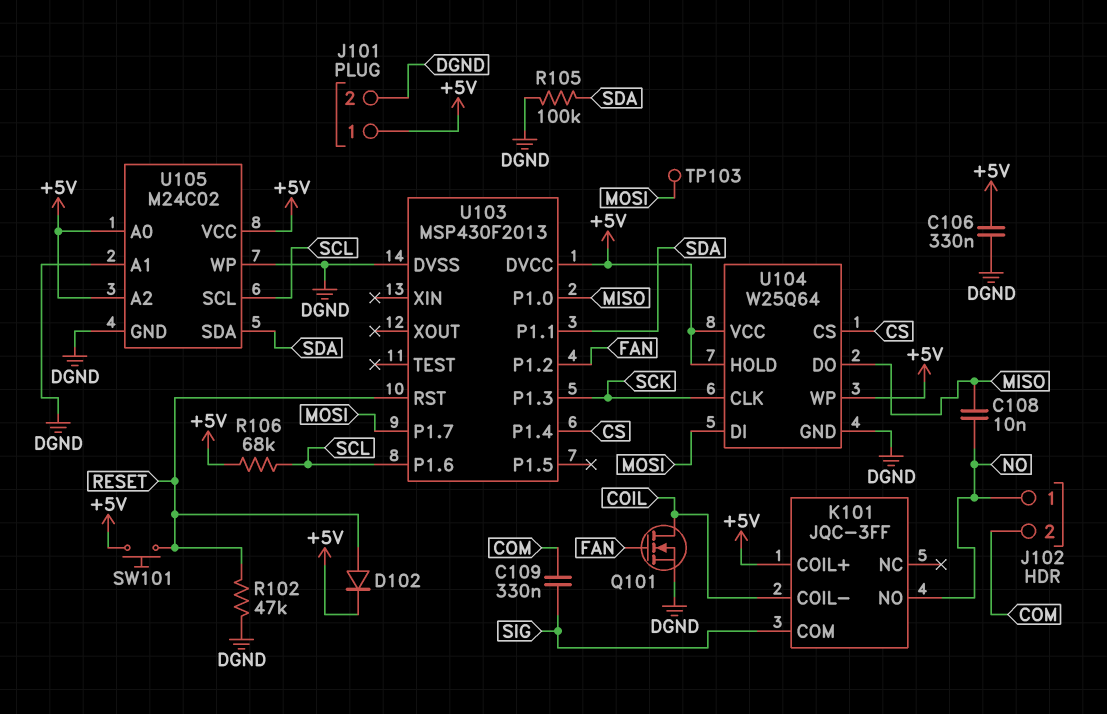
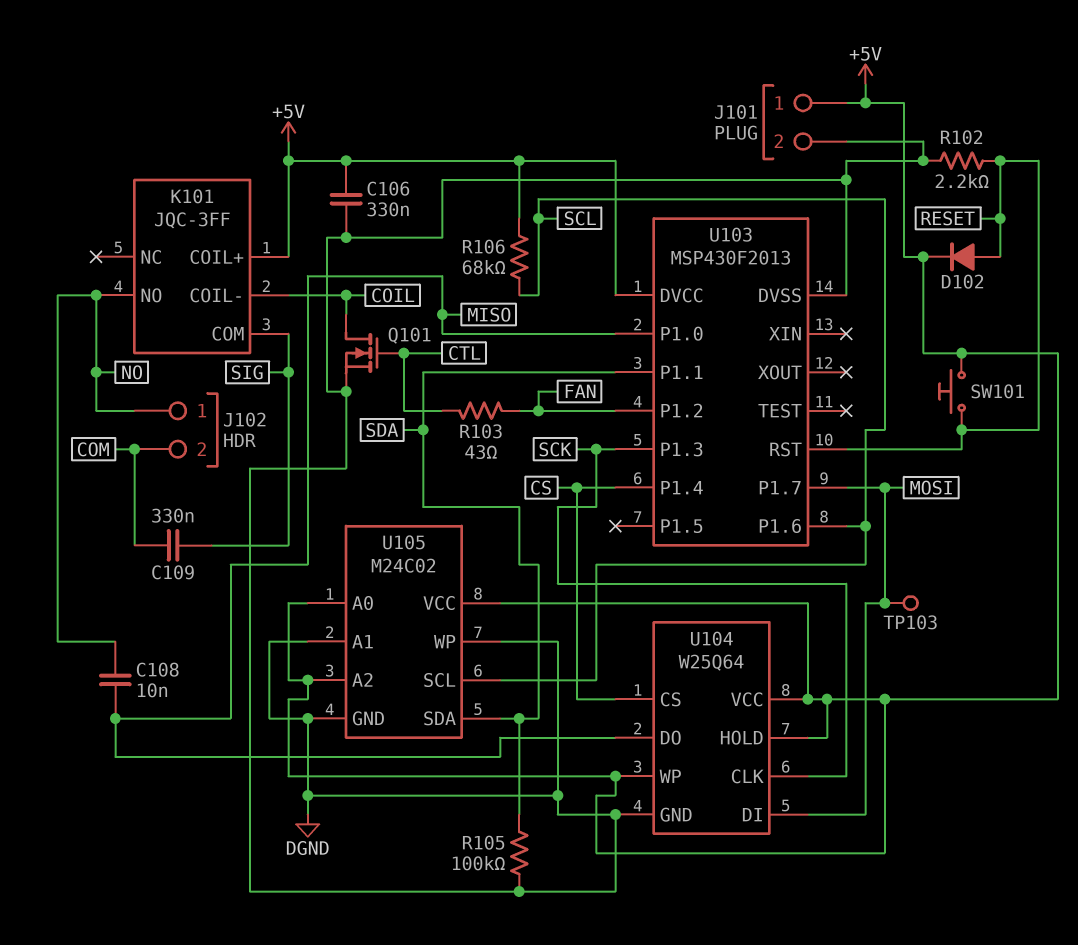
Q101: NMOS (G FAN, D COIL, S DGND) -> NMOS (G CTL, D COIL, S DGND)
R102: 47k (DGND, RESET) -> 2.2k (DGND, RESET)
R103: none -> 43 (CTL, FAN)

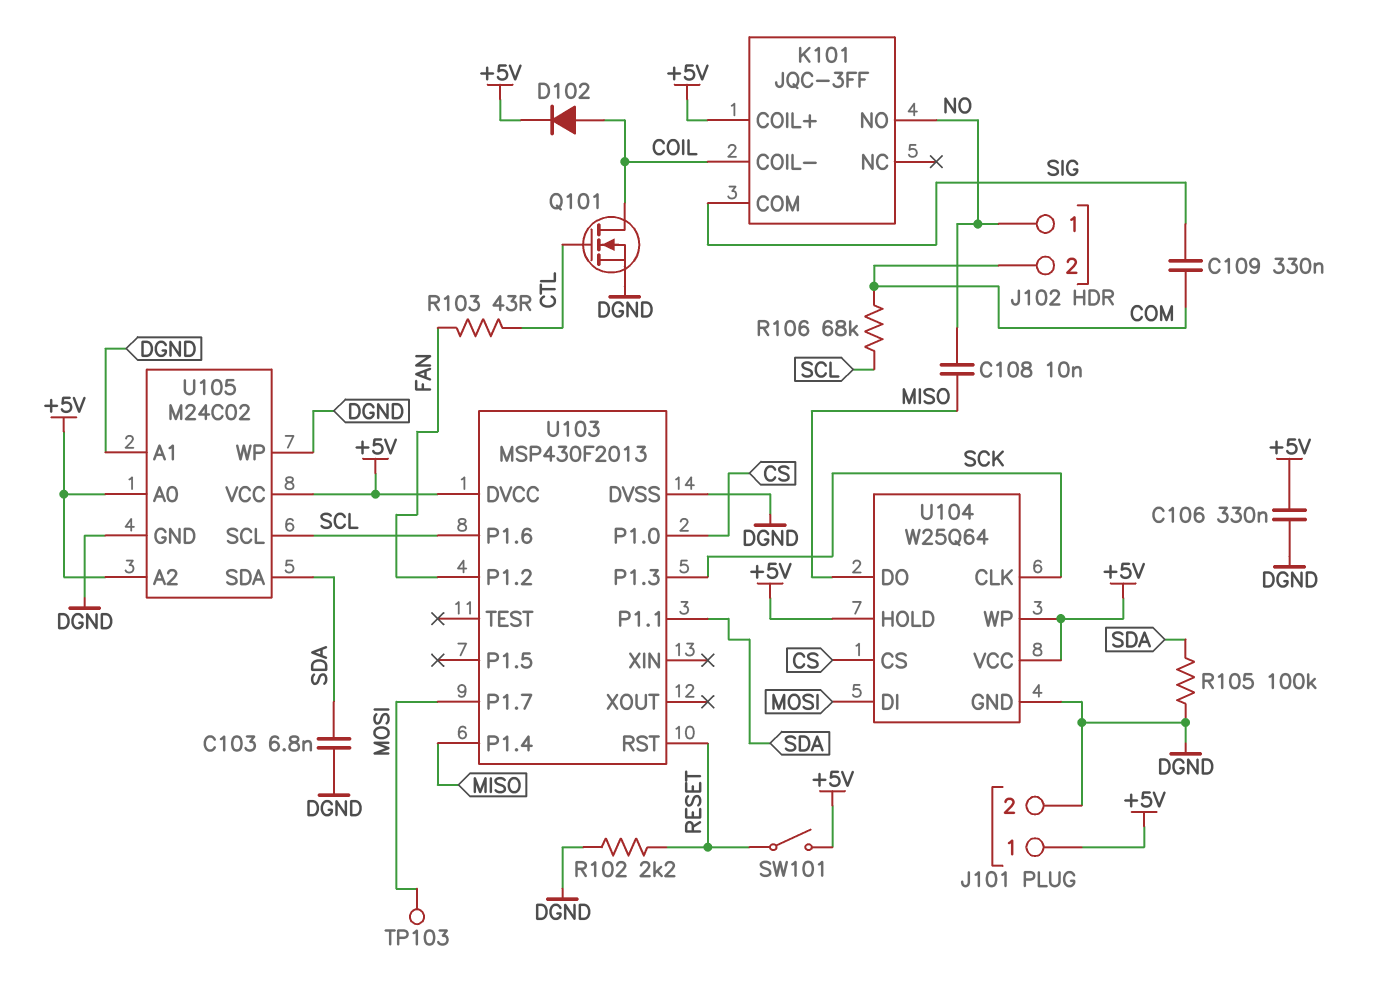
C103: none -> 6.8nF (DGND, SDA)
D102: diode (A RESET, K +5V) -> diode (A COIL, K +5V)
R106: 68k (+5V, SCL) -> 68k (COM, SCL)
SW101: button (+5V, RESET) -> switch (+5V, RESET)
U103 pin P1.0: MISO -> CS
U103 pin P1.4: CS -> MISO

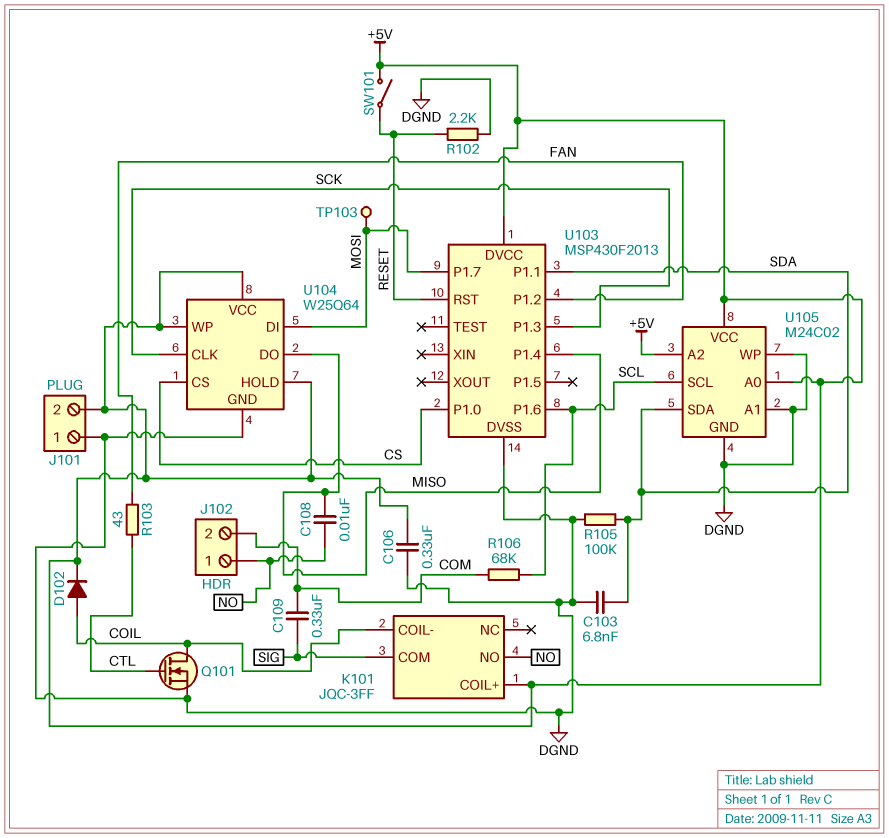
J101 pin 1: +5V -> DGND
J101 pin 2: DGND -> +5V

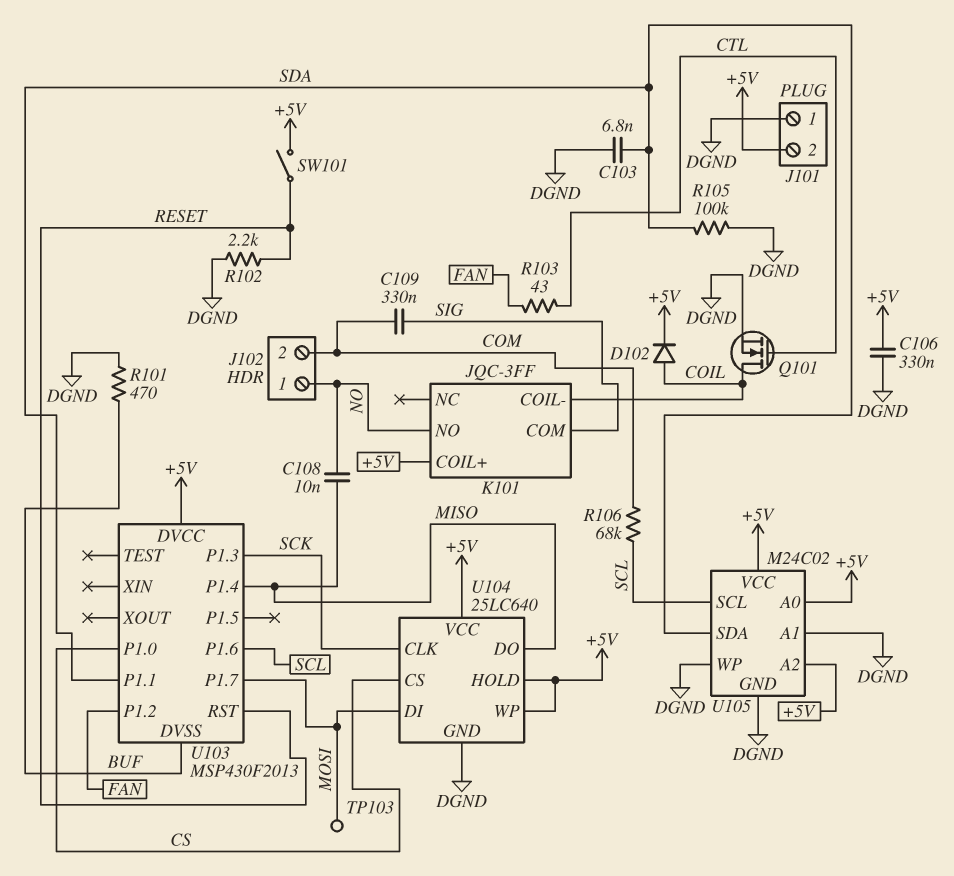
R101: none -> 470 (BUF, DGND)
U103 pin DVSS: DGND -> BUF
U104: W25Q64 -> 25LC640

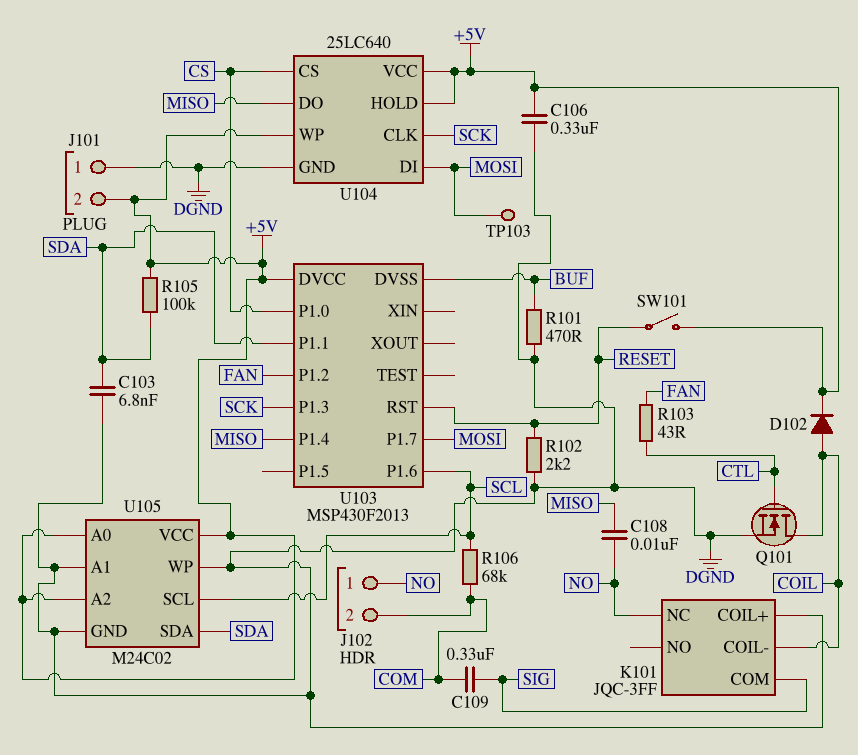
K101 pin COIL+: +5V -> DGND
K101 pin NC: none -> NO
K101 pin NO: NO -> none
R105: 100k (DGND, SDA) -> 100k (+5V, SDA)

